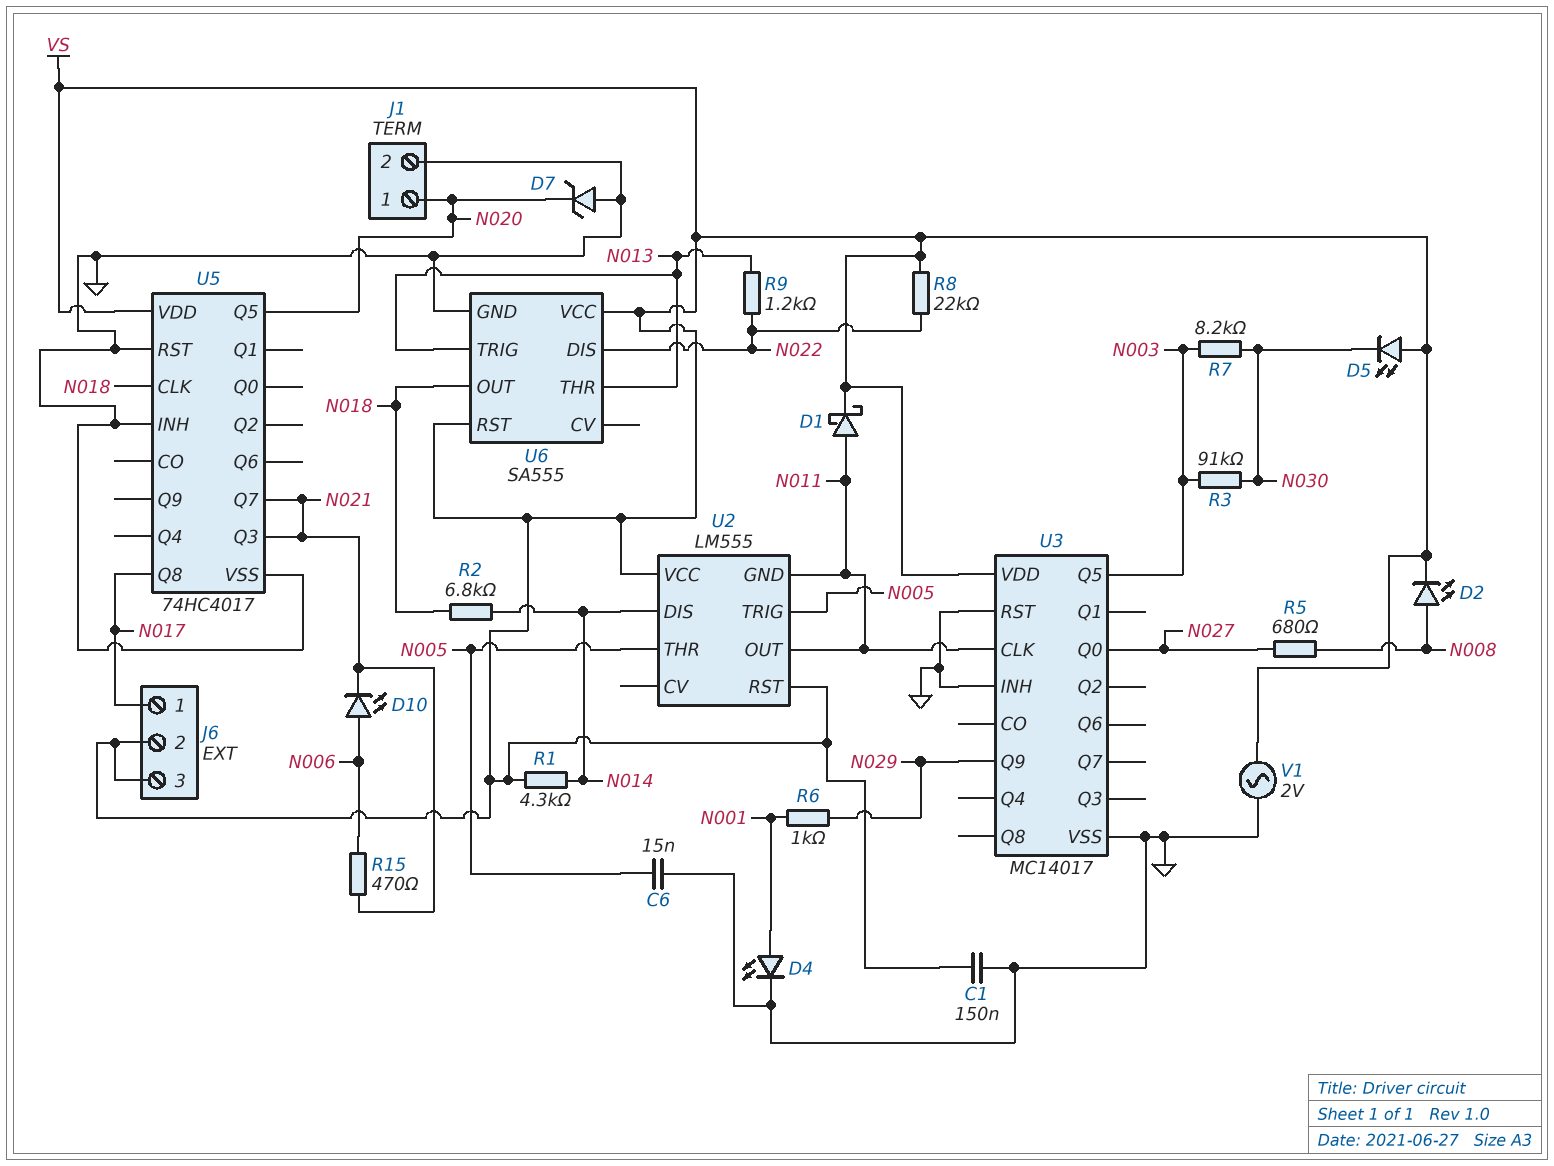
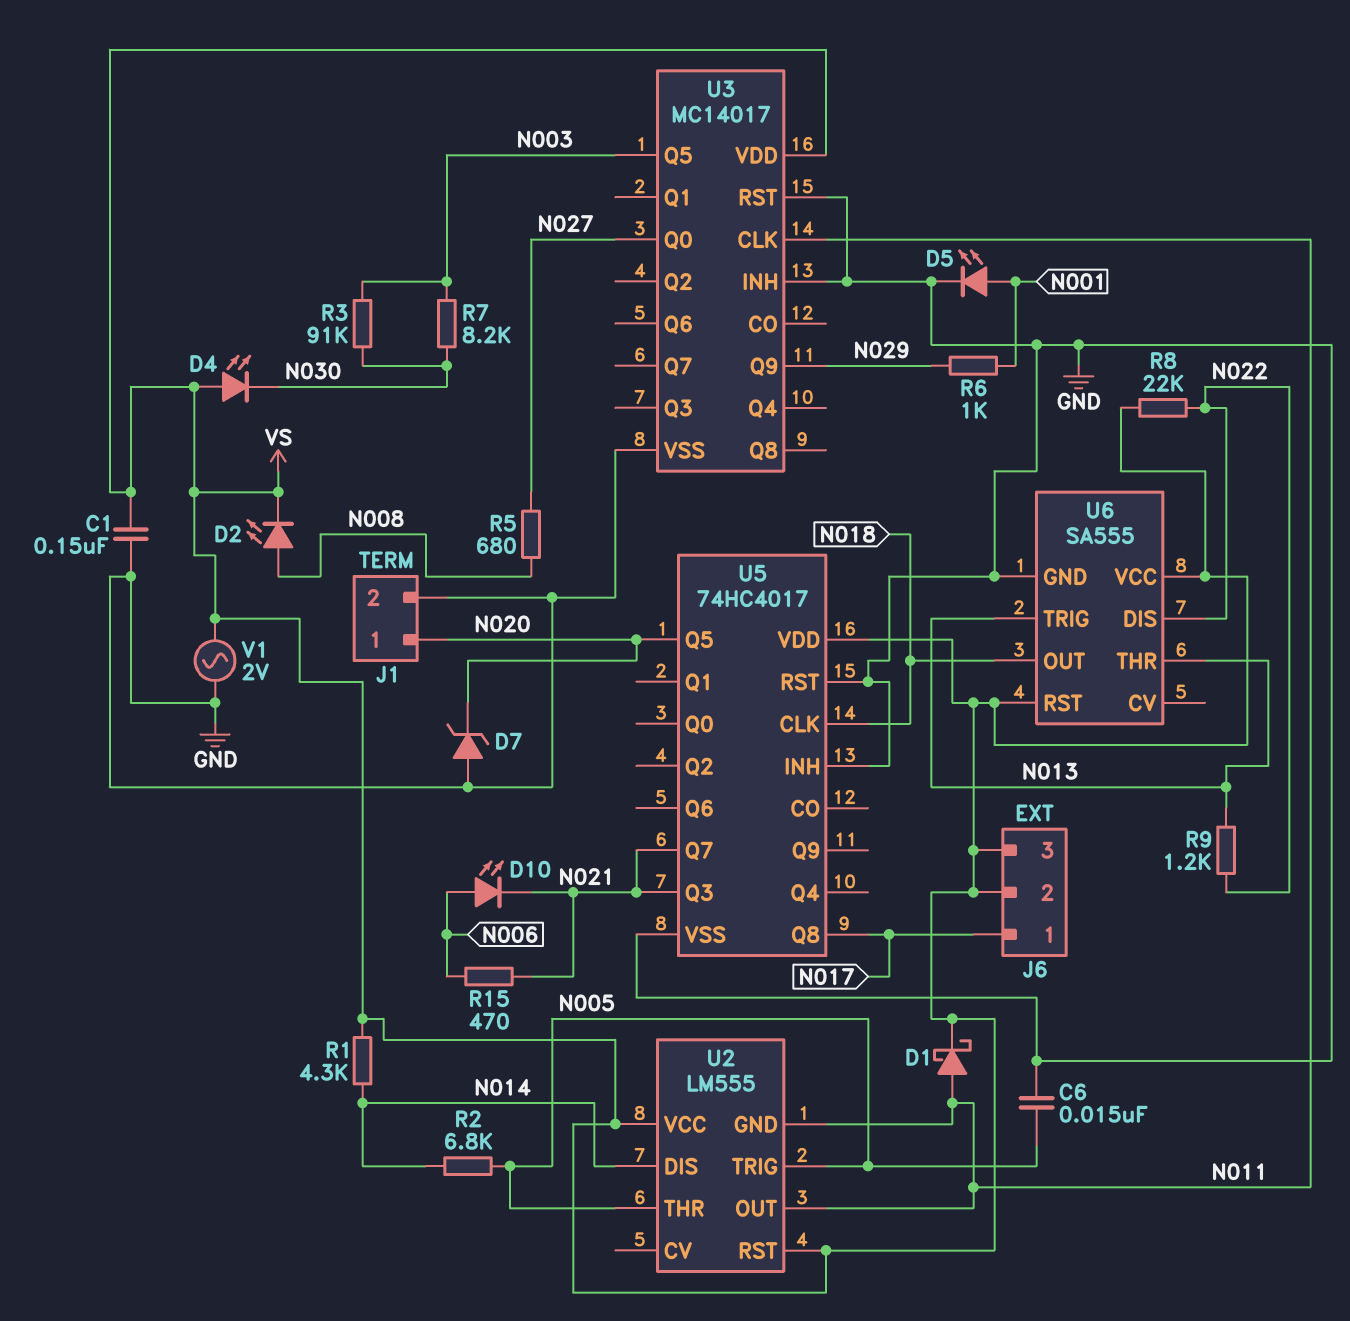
D4: LED (A N001, K GND) -> LED (A VS, K N030)
D5: LED (A VS, K N030) -> LED (A N001, K GND)
R2: 6.8k (N014, N018) -> 6.8k (N005, N014)

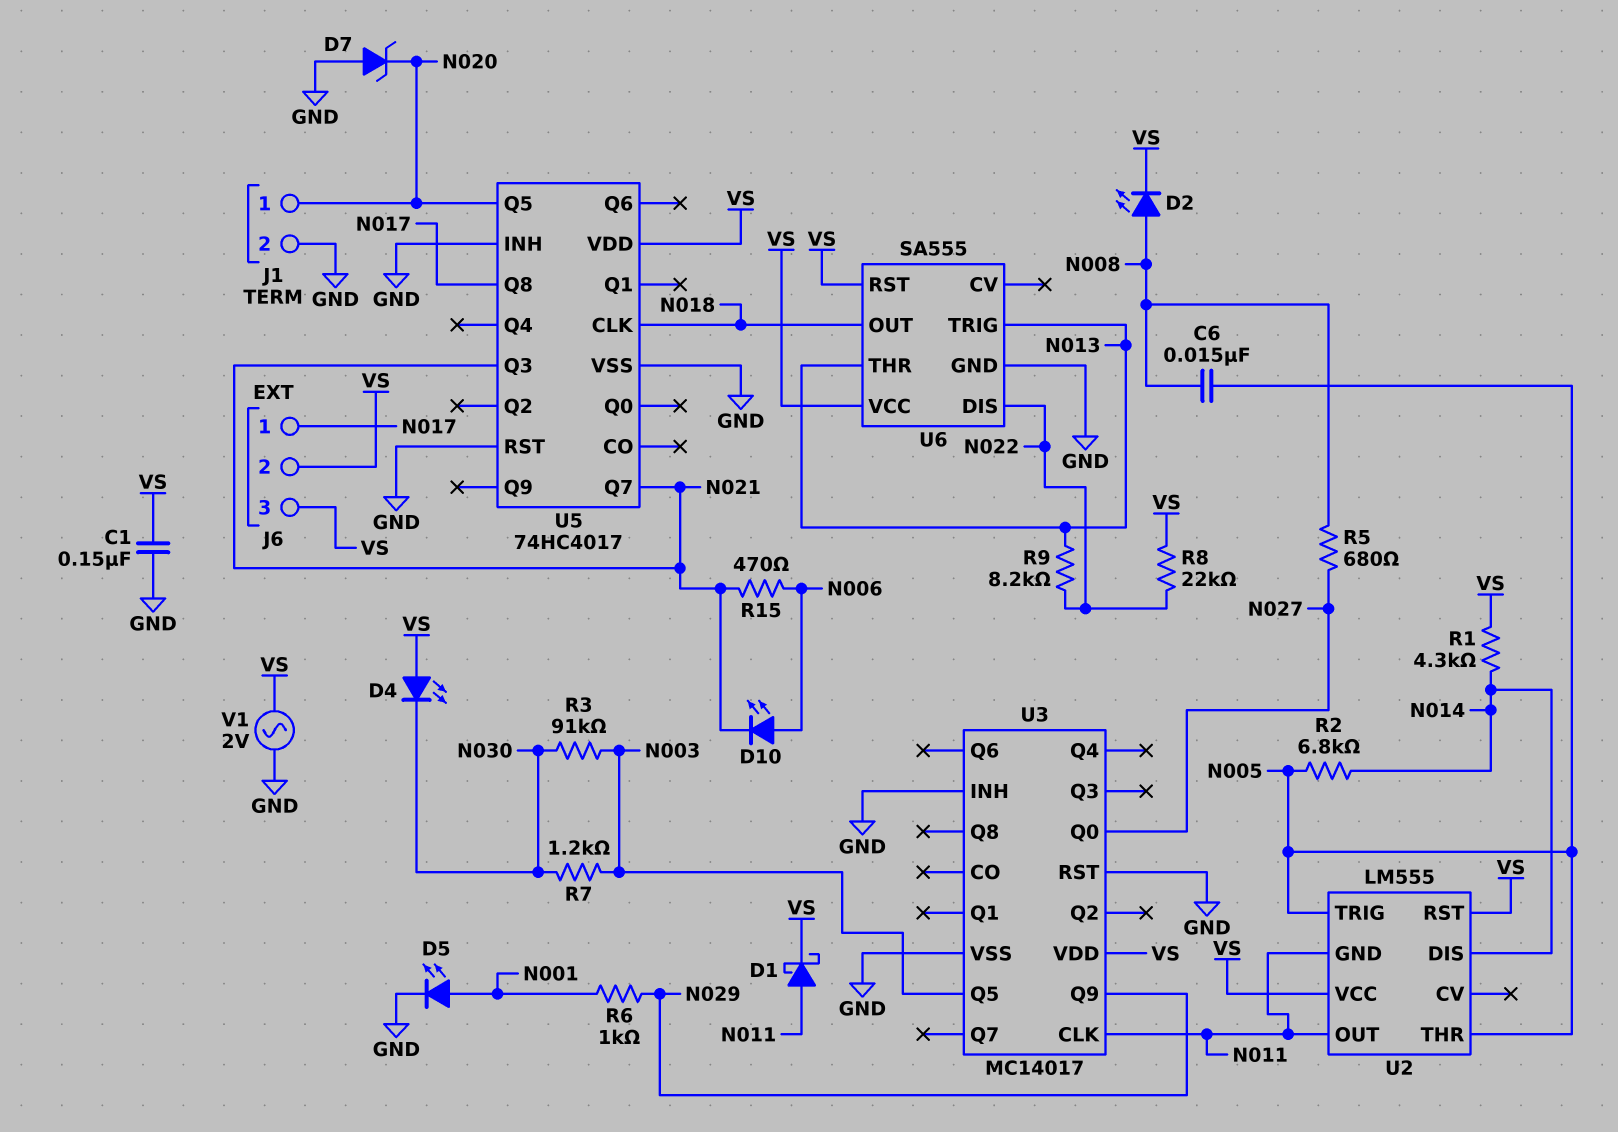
C6: 15nF (GND, N005) -> 15nF (N005, N008)
R7: 8.2k (N003, N030) -> 1.2k (N003, N030)
R9: 1.2k (N013, N022) -> 8.2k (N013, N022)

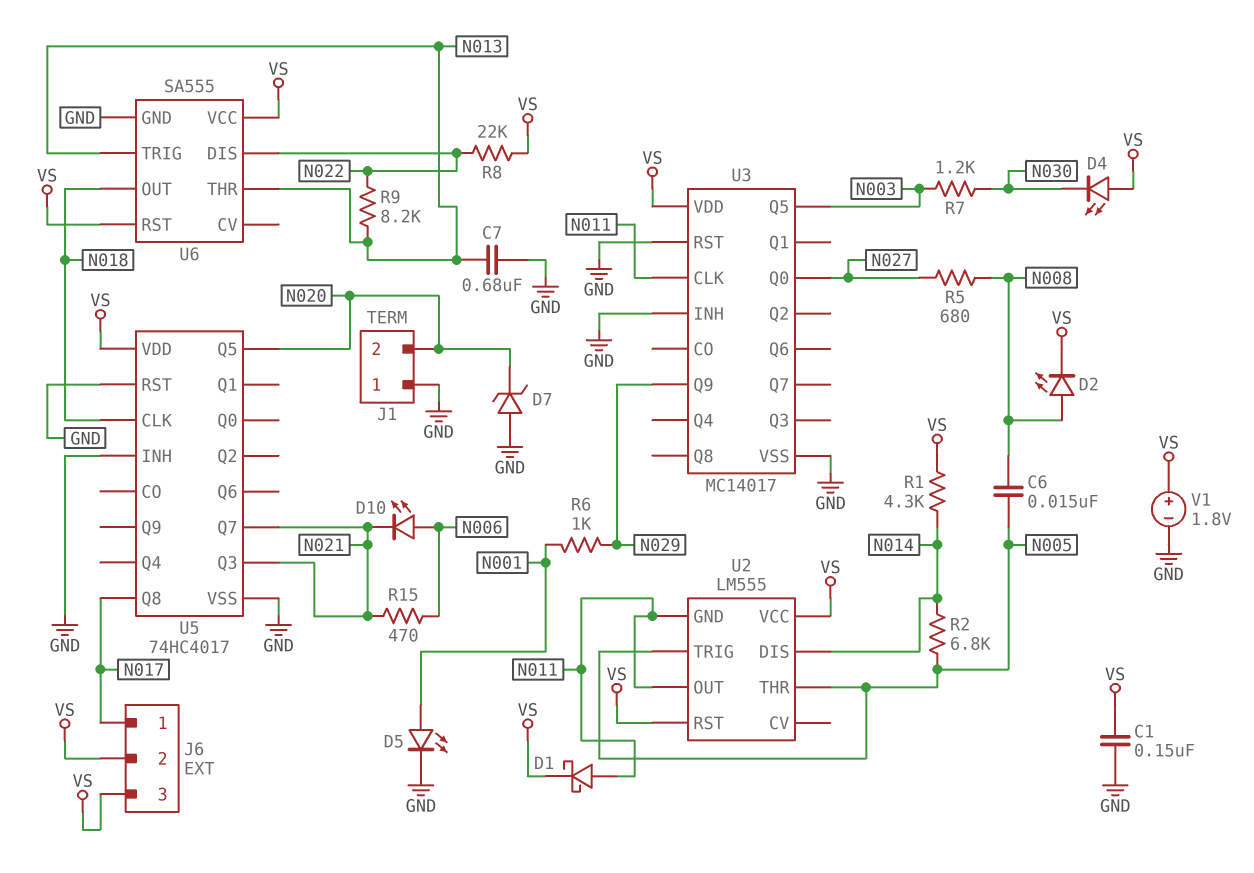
C7: none -> 680nF (GND, N013)
J1 pin 1: N020 -> GND
J1 pin 2: GND -> N020
R3: 91k (N003, N030) -> none
V1: AC 2V (GND, VS) -> 1.8V (plus VS, minus GND)

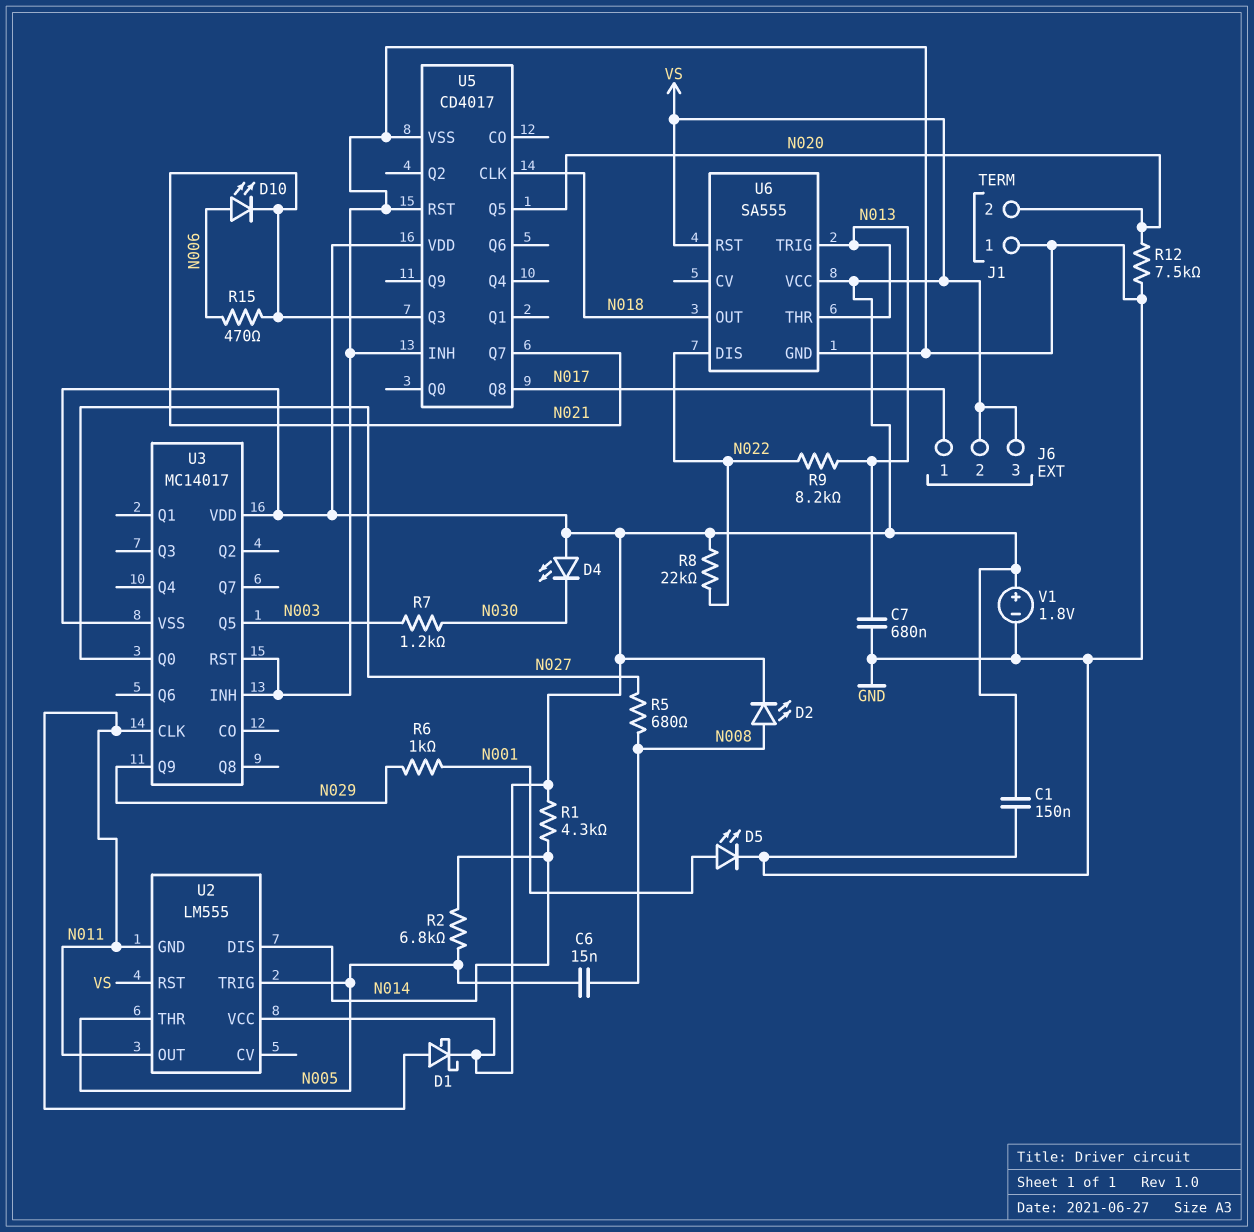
D7: zener (A GND, K N020) -> none
R12: none -> 7.5k (GND, N020)
U3 pin VSS: GND -> VS
U5: 74HC4017 -> CD4017

